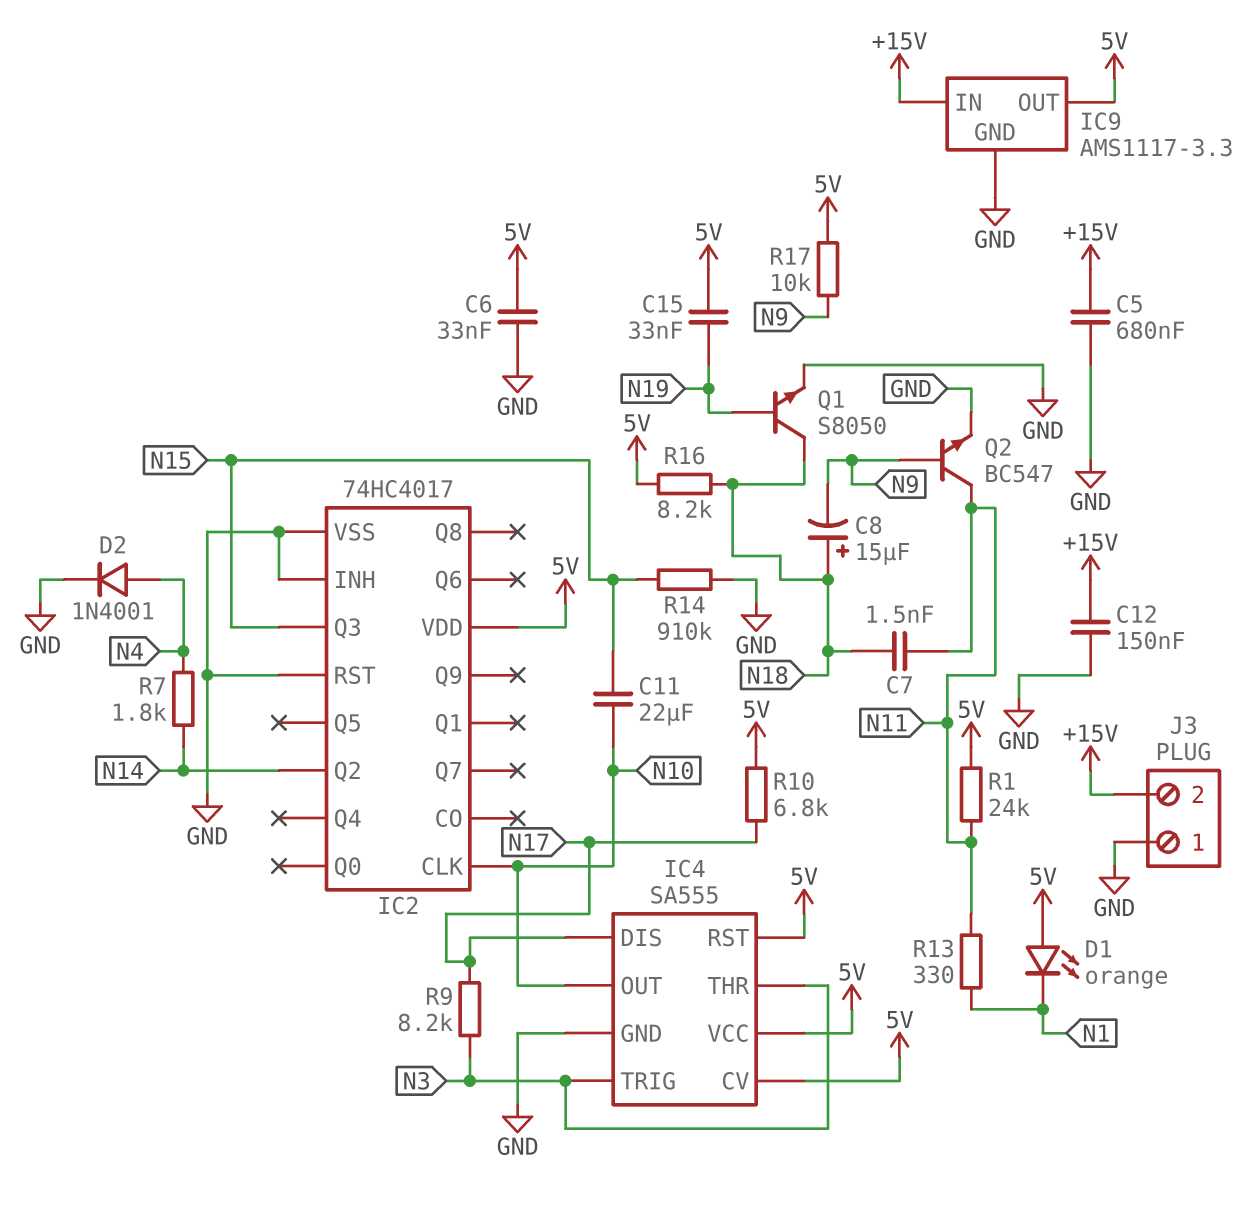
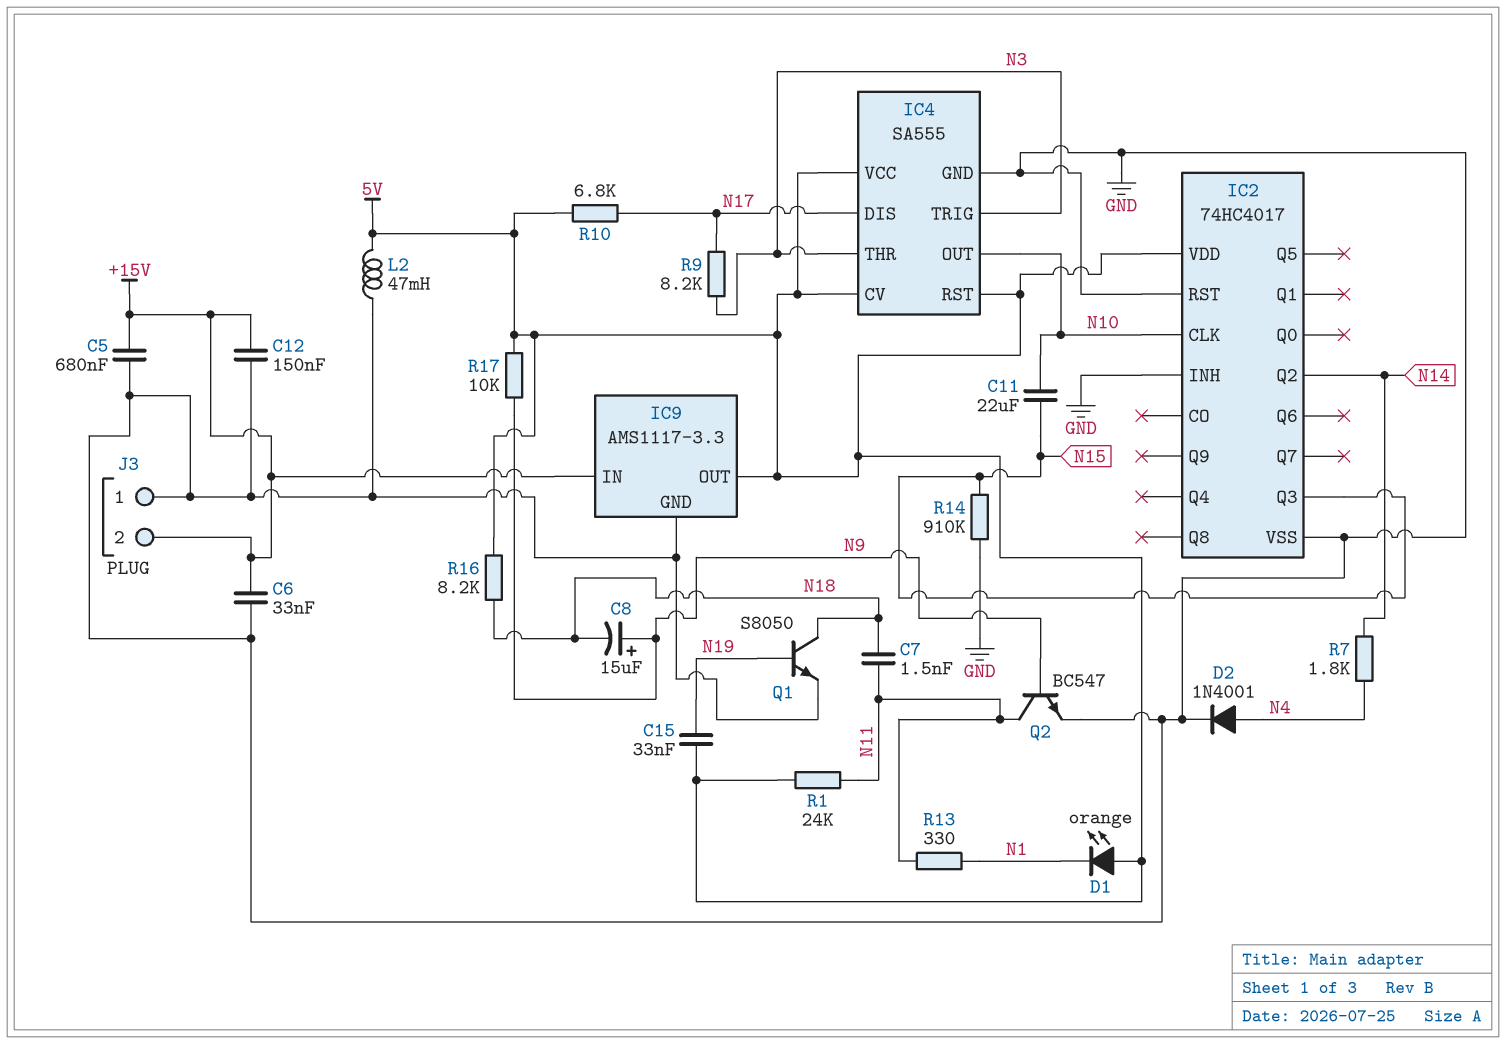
C6: 33nF (5V, GND) -> 33nF (+15V, GND)
C8: 15uF (plus N18, minus N9) -> 15uF (plus N9, minus N18)
L2: none -> 47mH (5V, GND)

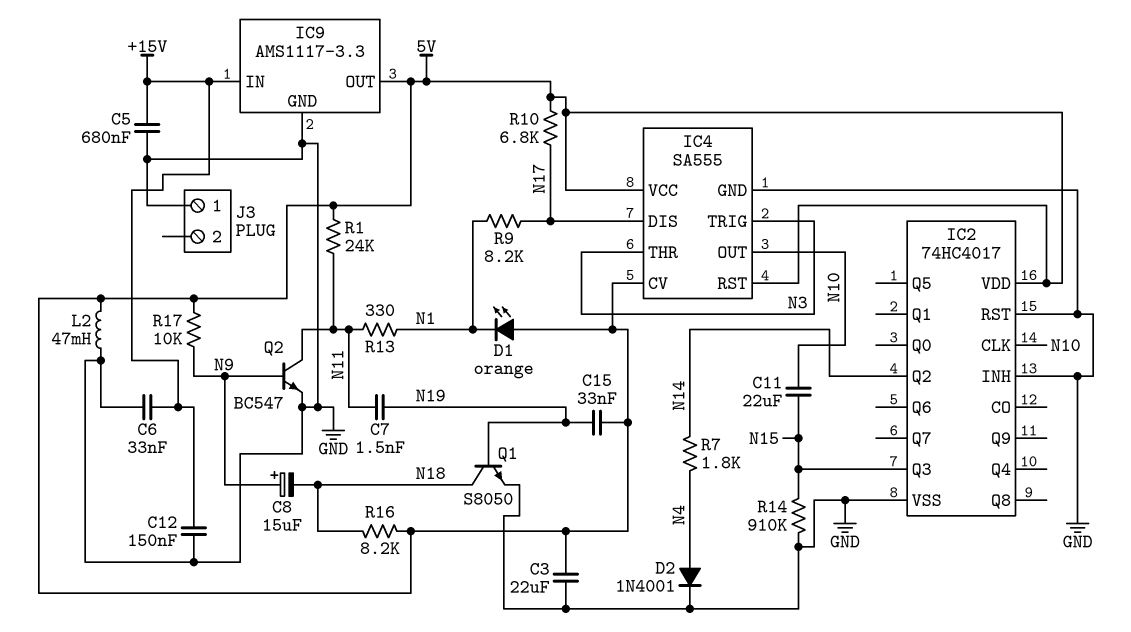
C3: none -> 22uF (5V, GND)
C7: 1.5nF (N11, N18) -> 1.5nF (N11, N19)
J3 pin 2: +15V -> none
R9: 8.2k (N3, N17) -> 8.2k (N1, N17)

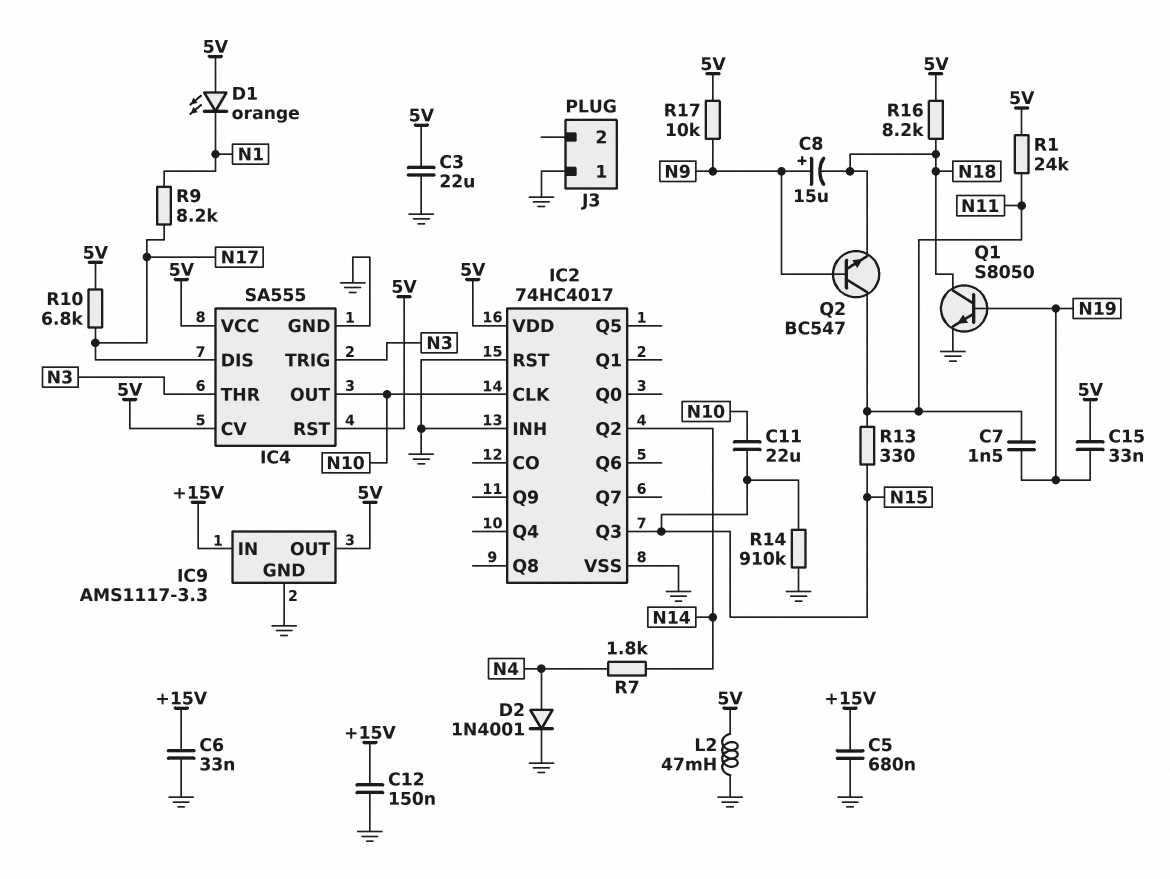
Q2: NPN BC547 (B N9, C N11, E GND) -> NPN BC547 (B N9, C N11, E N18)
R13: 330 (N1, N11) -> 330 (N11, N15)

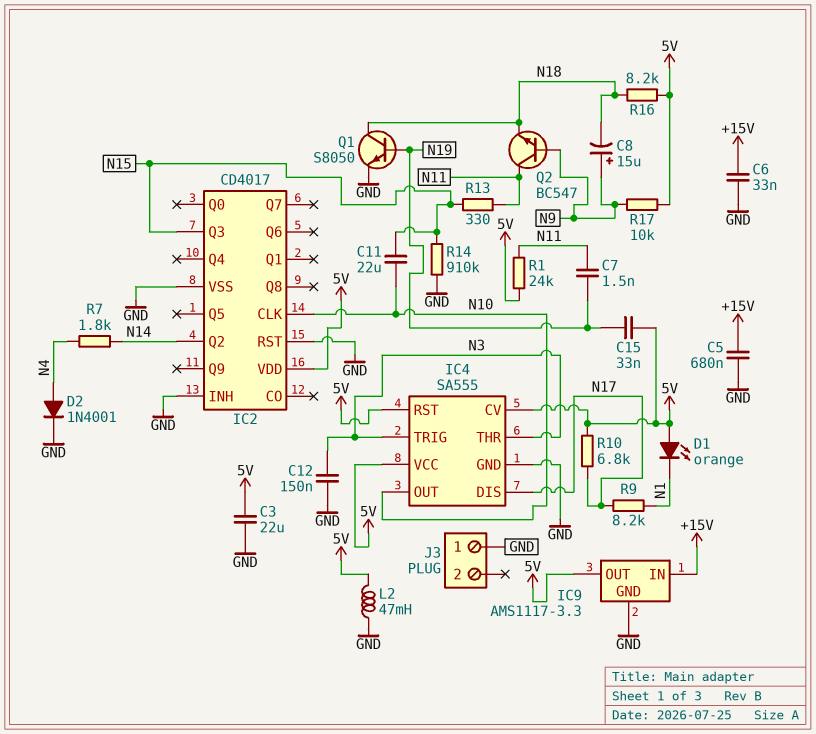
C12: 150nF (+15V, GND) -> 150nF (GND, N3)
IC2: 74HC4017 -> CD4017

